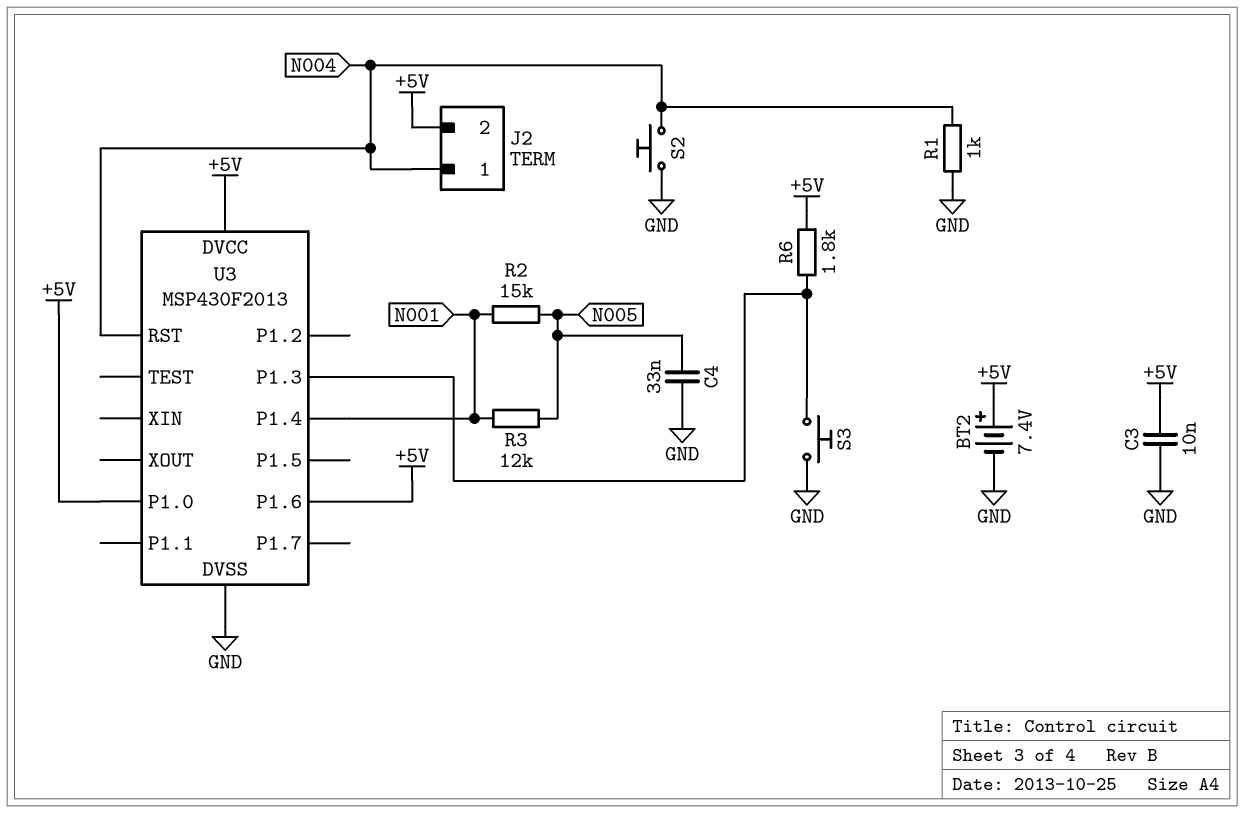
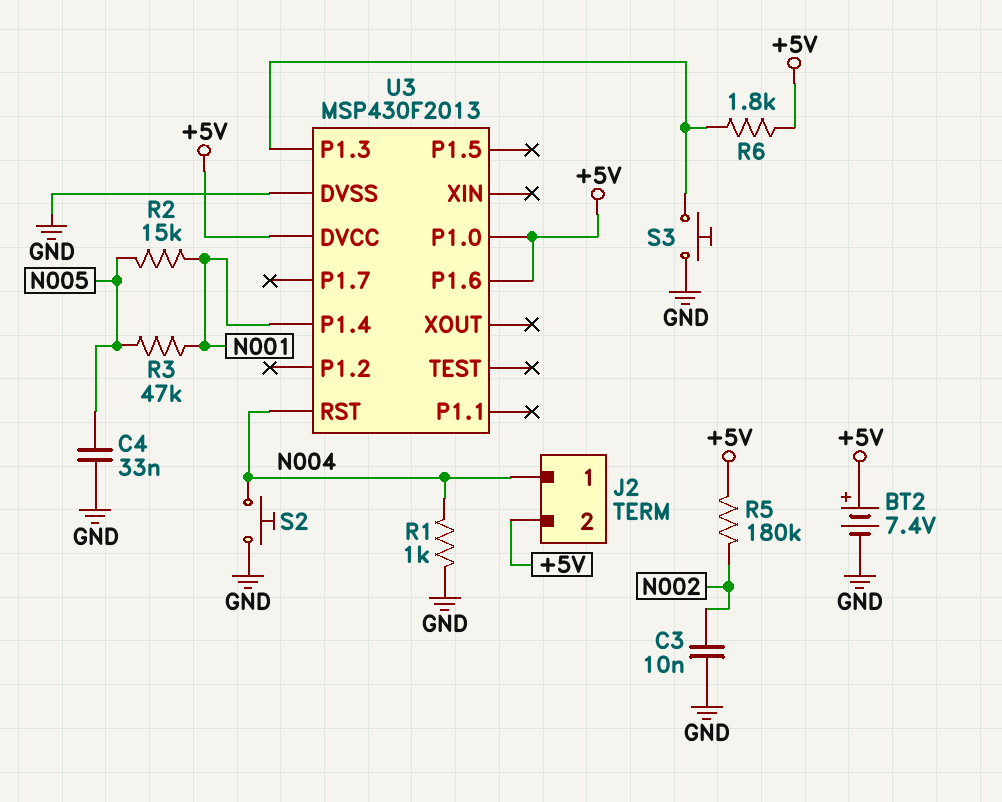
C3: 10nF (+5V, GND) -> 10nF (GND, N002)
R3: 12k (N001, N005) -> 47k (N001, N005)
R5: none -> 180k (+5V, N002)

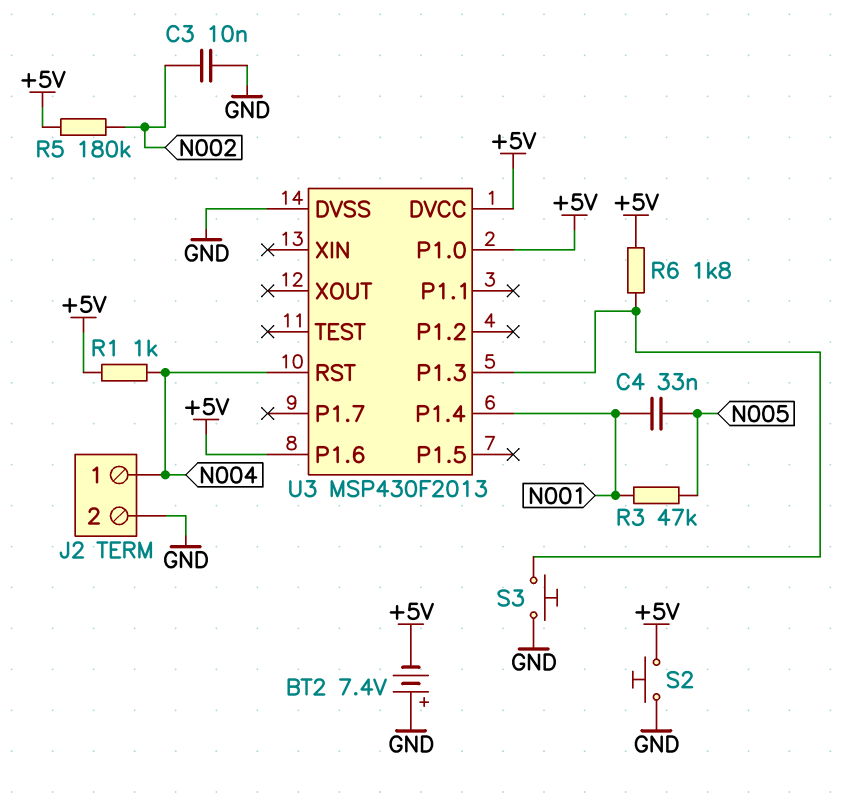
BT2: 7.4V (plus +5V, minus GND) -> 7.4V (plus GND, minus +5V)
C4: 33nF (GND, N005) -> 33nF (N001, N005)
J2 pin 2: +5V -> GND
R1: 1k (GND, N004) -> 1k (+5V, N004)
R2: 15k (N001, N005) -> none
S2: button (GND, N004) -> button (+5V, GND)

